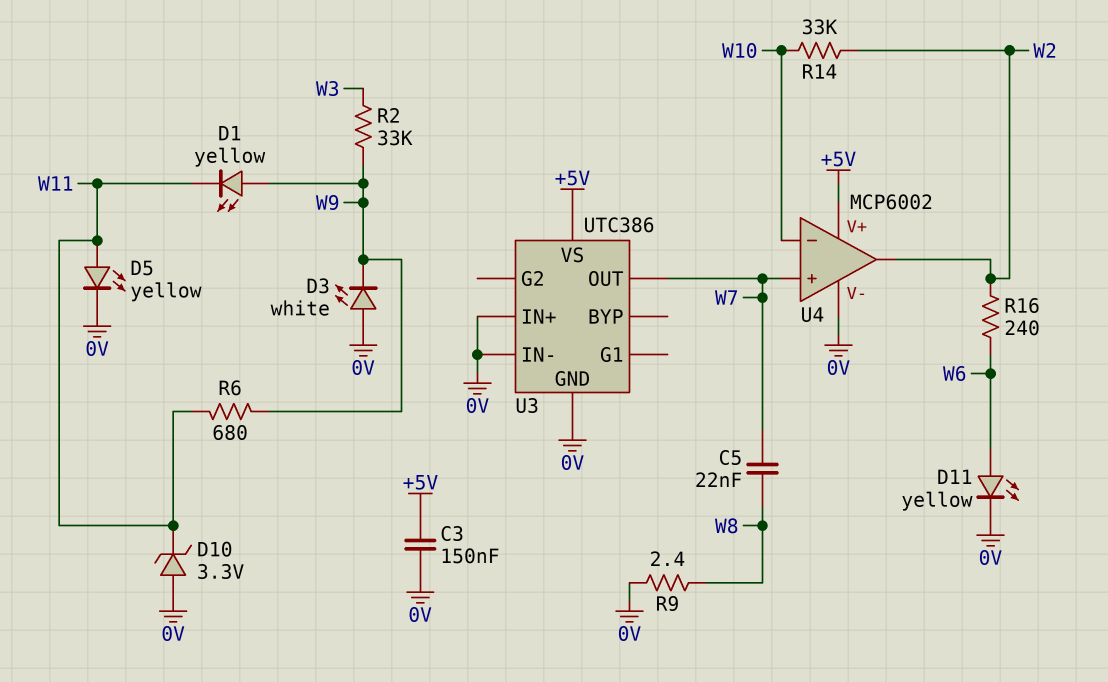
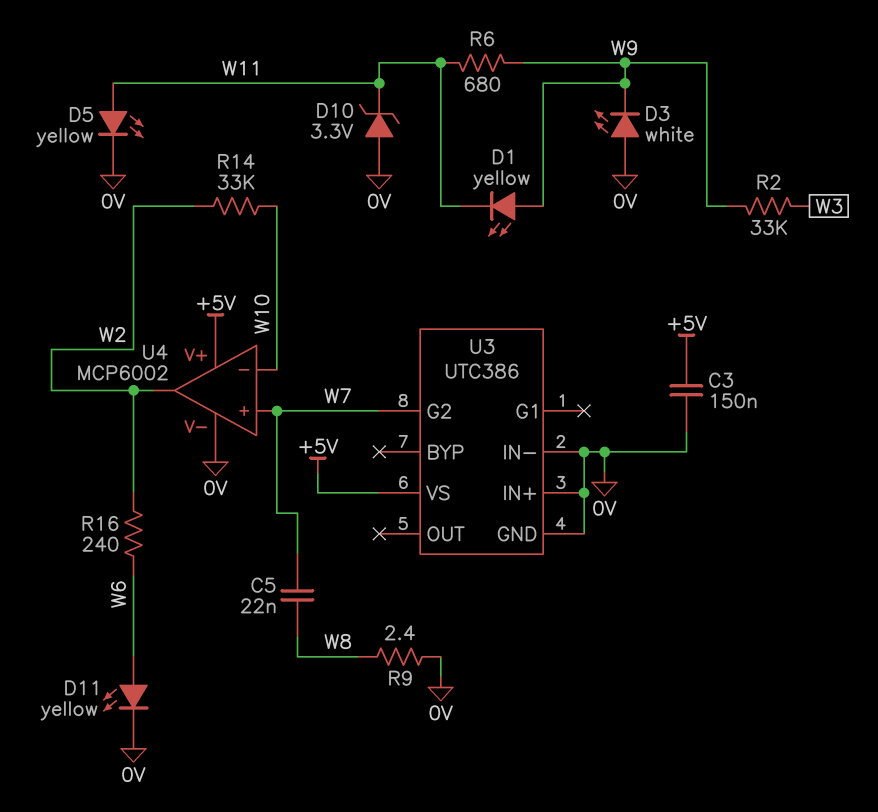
U3 pin G2: none -> W7
U3 pin OUT: W7 -> none

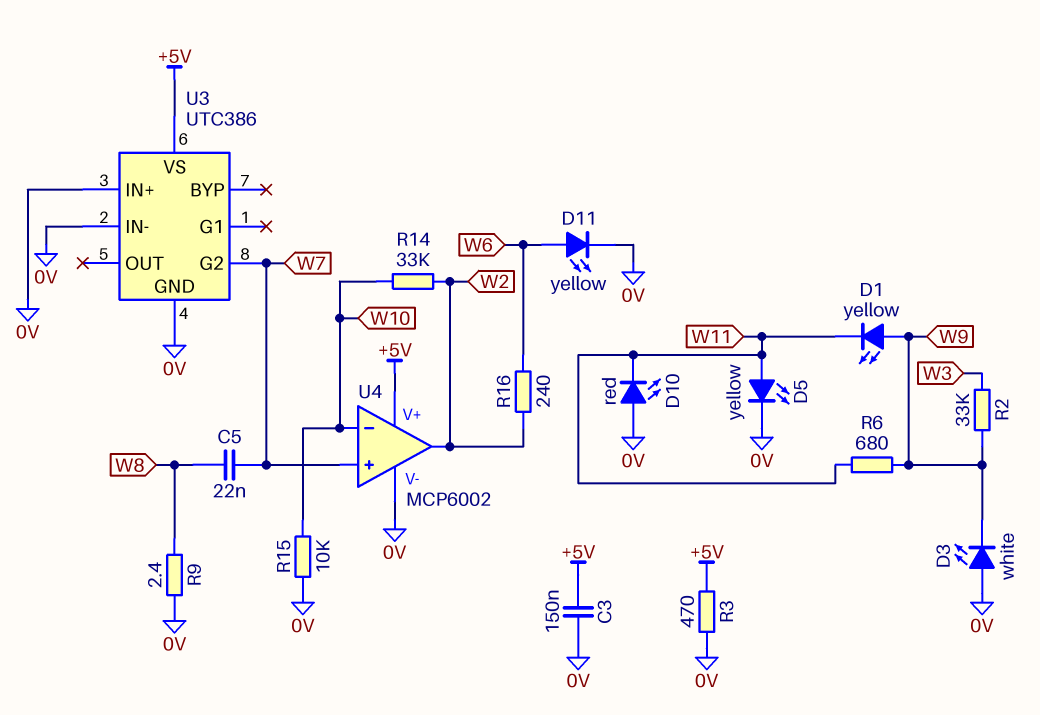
D10: zener 3.3V (A 0V, K W11) -> LED red (A 0V, K W11)
R3: none -> 470 (+5V, 0V)
R15: none -> 10k (0V, W10)

